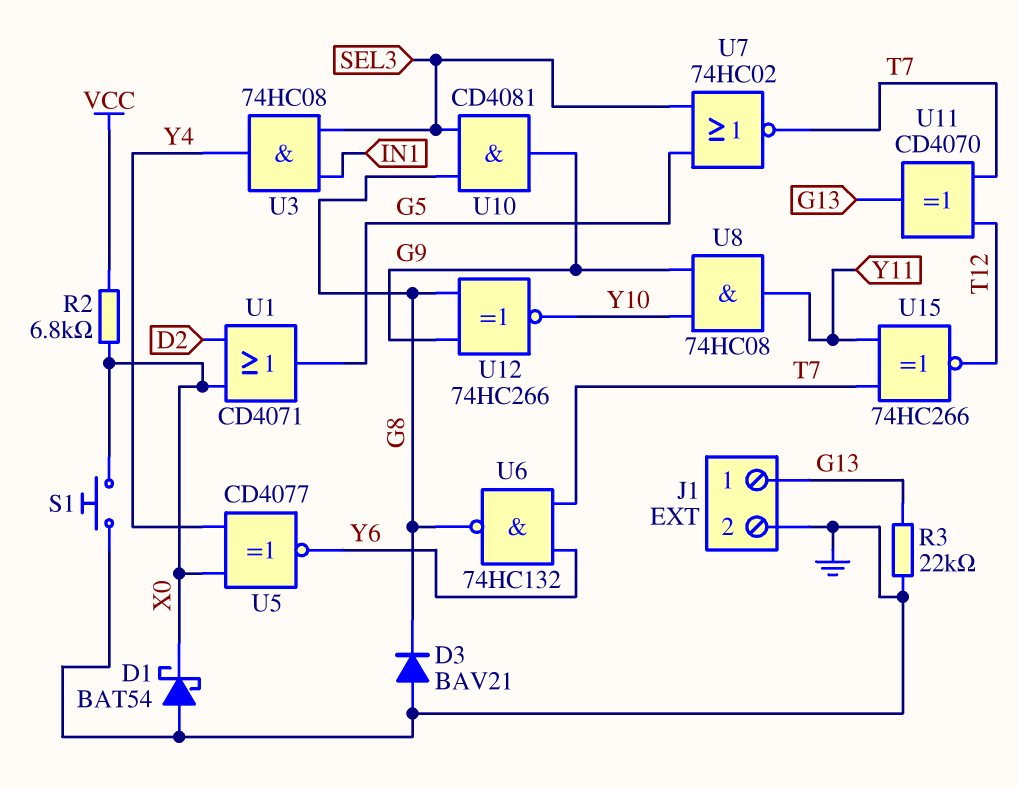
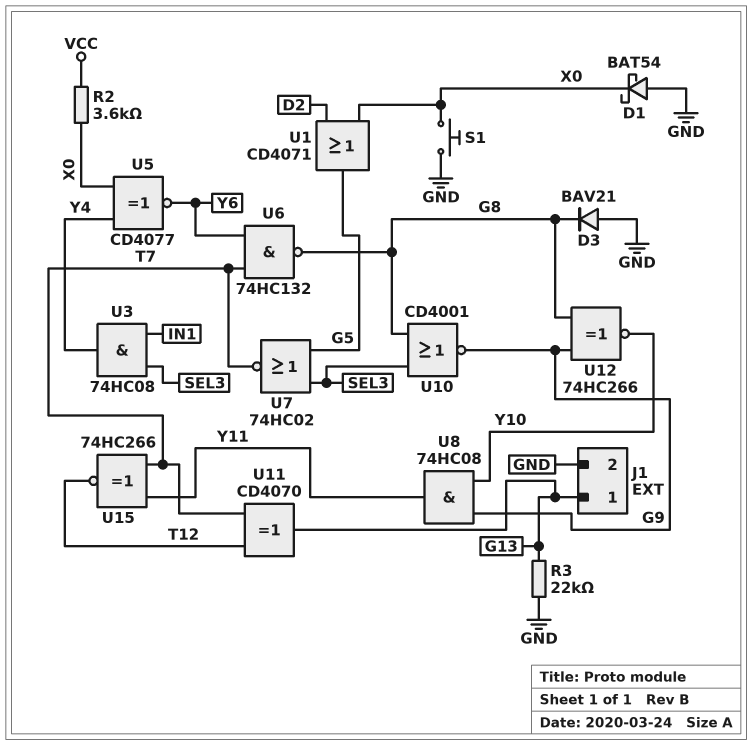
R2: 6.8k (VCC, X0) -> 3.6k (VCC, X0)
U10: AND CD4081 (in G8, in SEL3, out G9) -> NOR CD4001 (in G8, in SEL3, out G9)

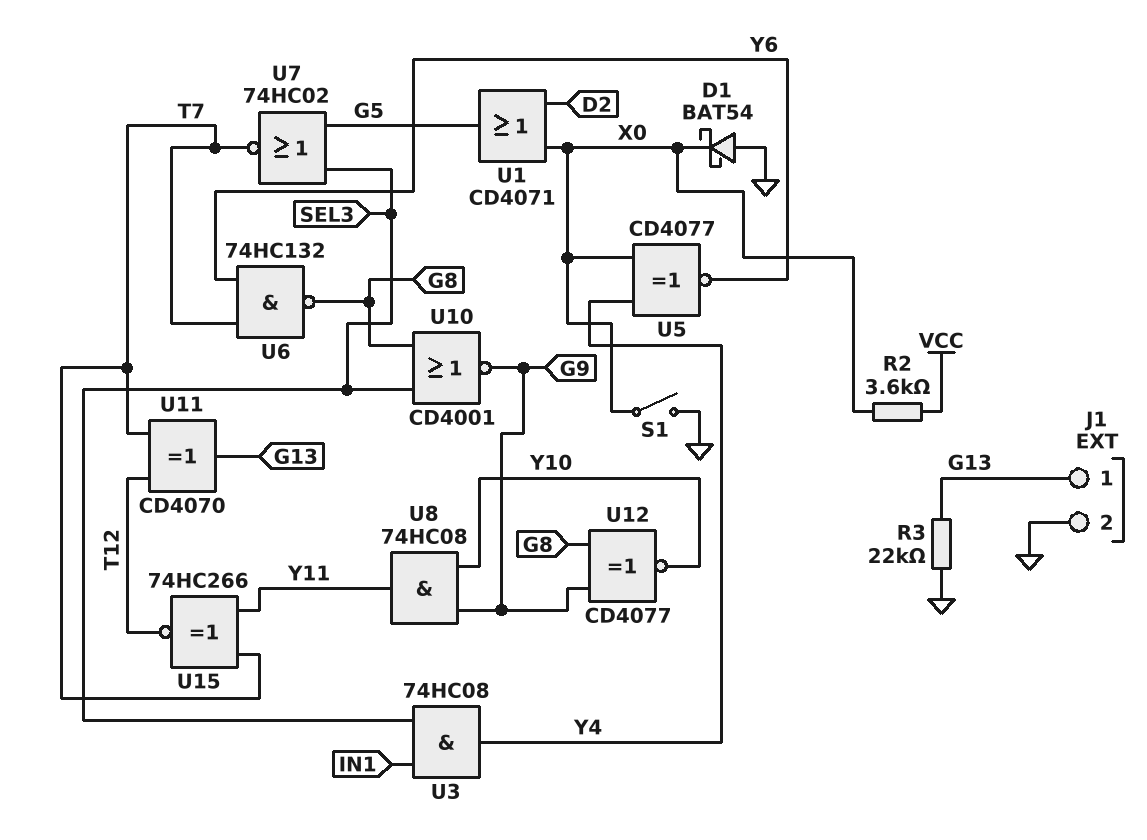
D3: diode BAV21 (A GND, K G8) -> none
S1: button (GND, X0) -> switch (GND, X0)
U12: XNOR 74HC266 (in G8, in G9, out Y10) -> XNOR CD4077 (in G8, in G9, out Y10)

